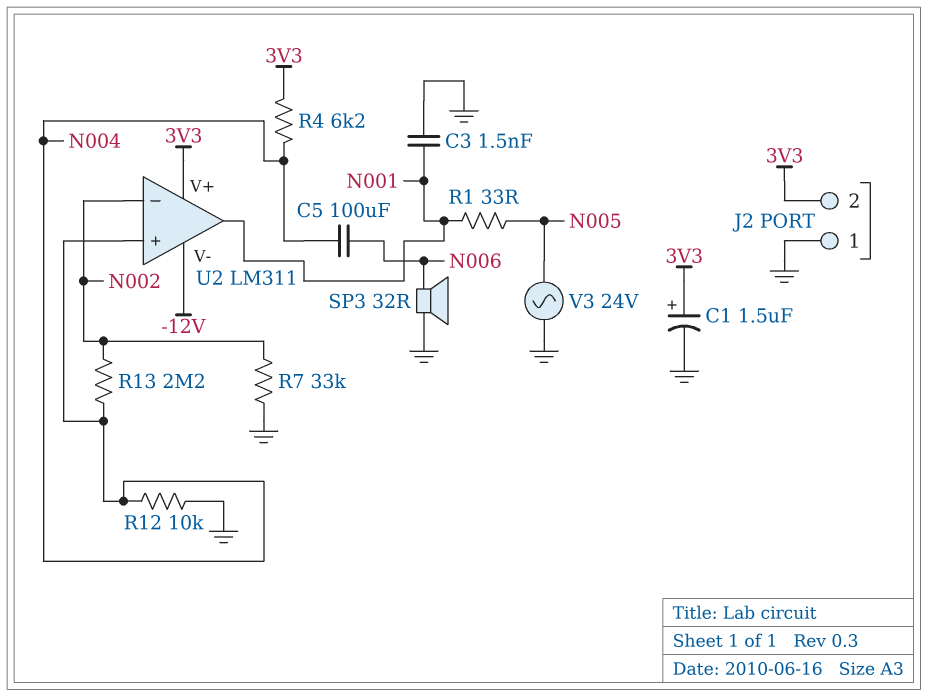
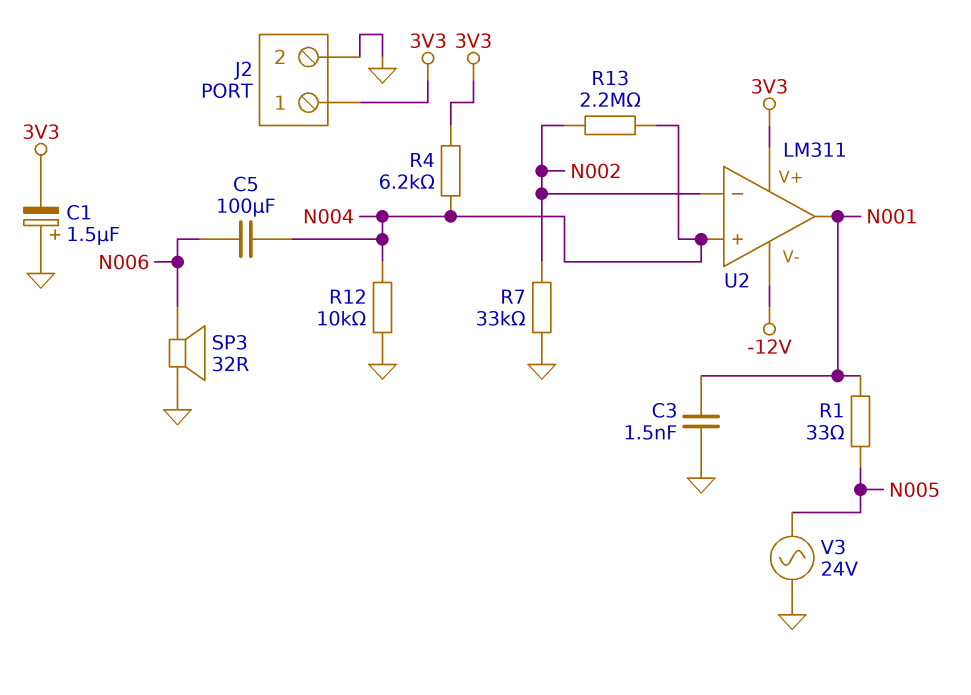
C1: 1.5uF (plus 3V3, minus GND) -> 1.5uF (plus GND, minus 3V3)
J2 pin 1: GND -> 3V3
J2 pin 2: 3V3 -> GND

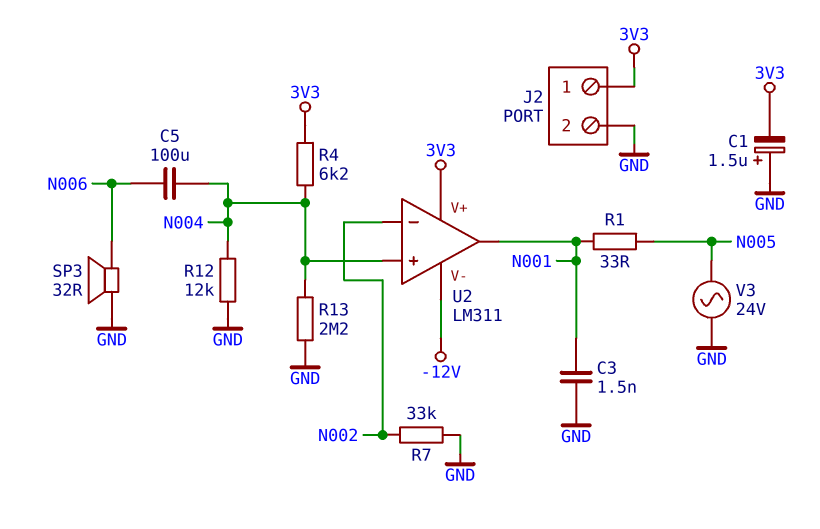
R12: 10k (GND, N004) -> 12k (GND, N004)
R13: 2.2M (N002, N004) -> 2.2M (GND, N004)

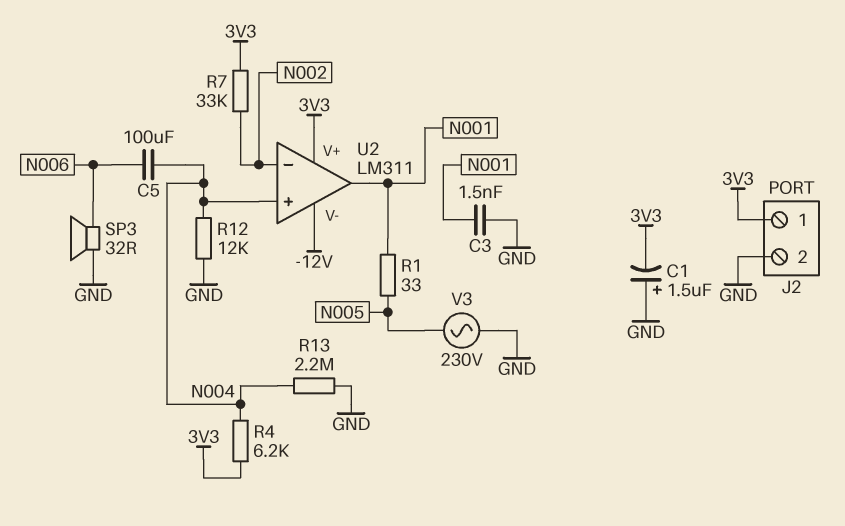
R7: 33k (GND, N002) -> 33k (3V3, N002)
V3: AC 24V (GND, N005) -> AC 230V (GND, N005)

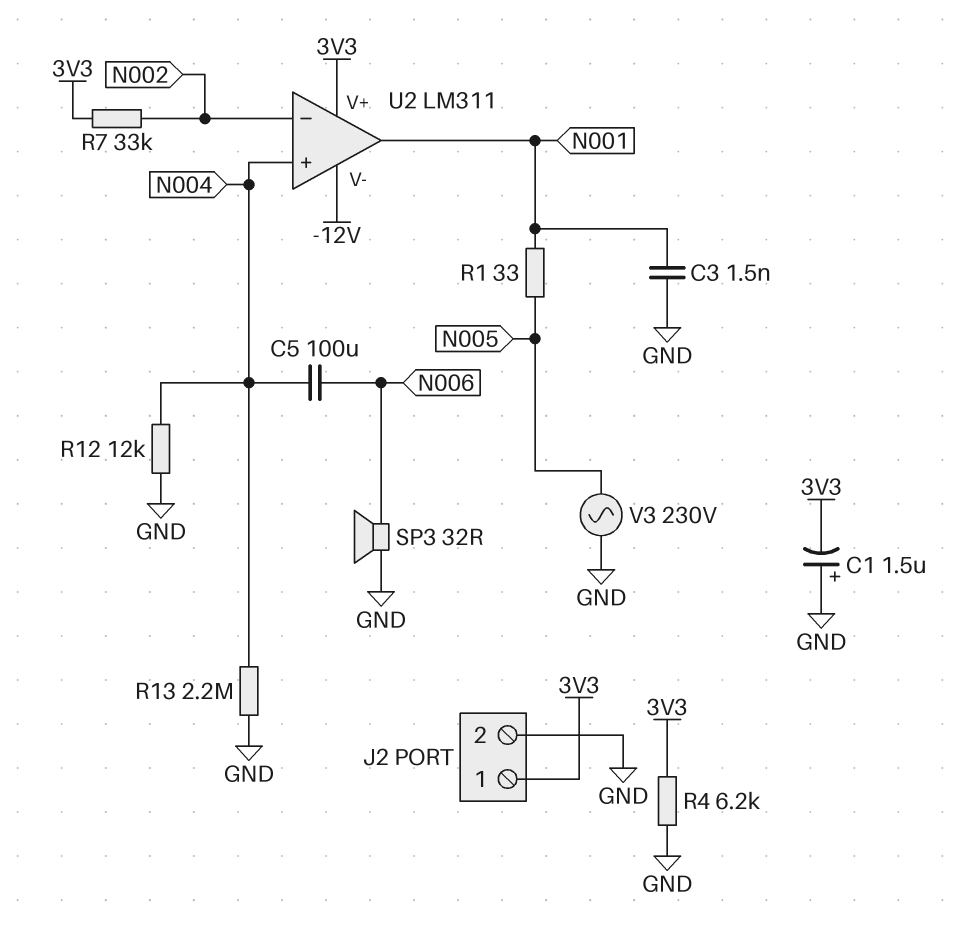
R4: 6.2k (3V3, N004) -> 6.2k (3V3, GND)

